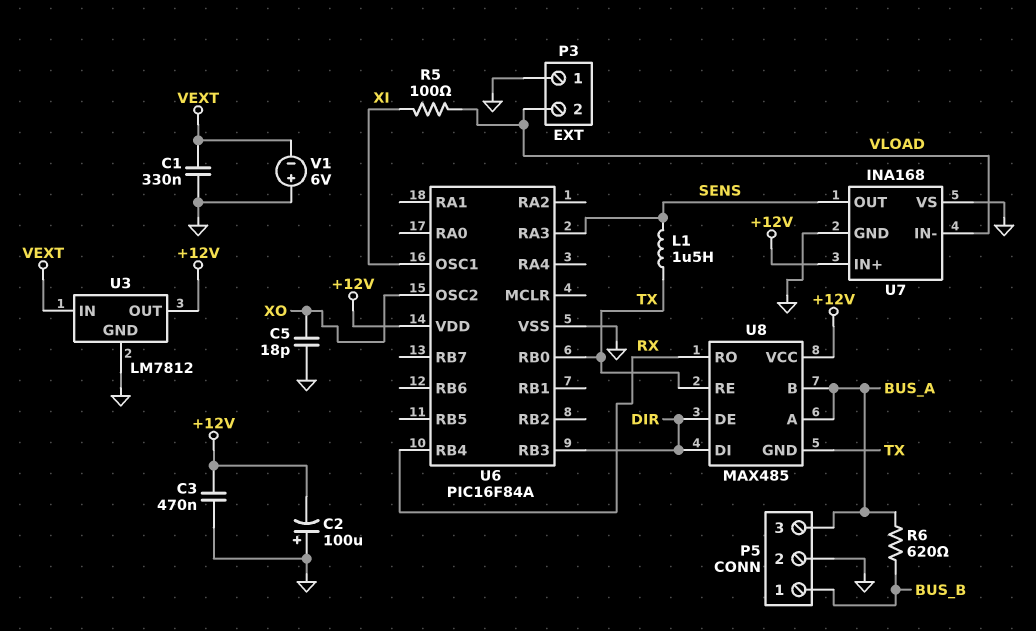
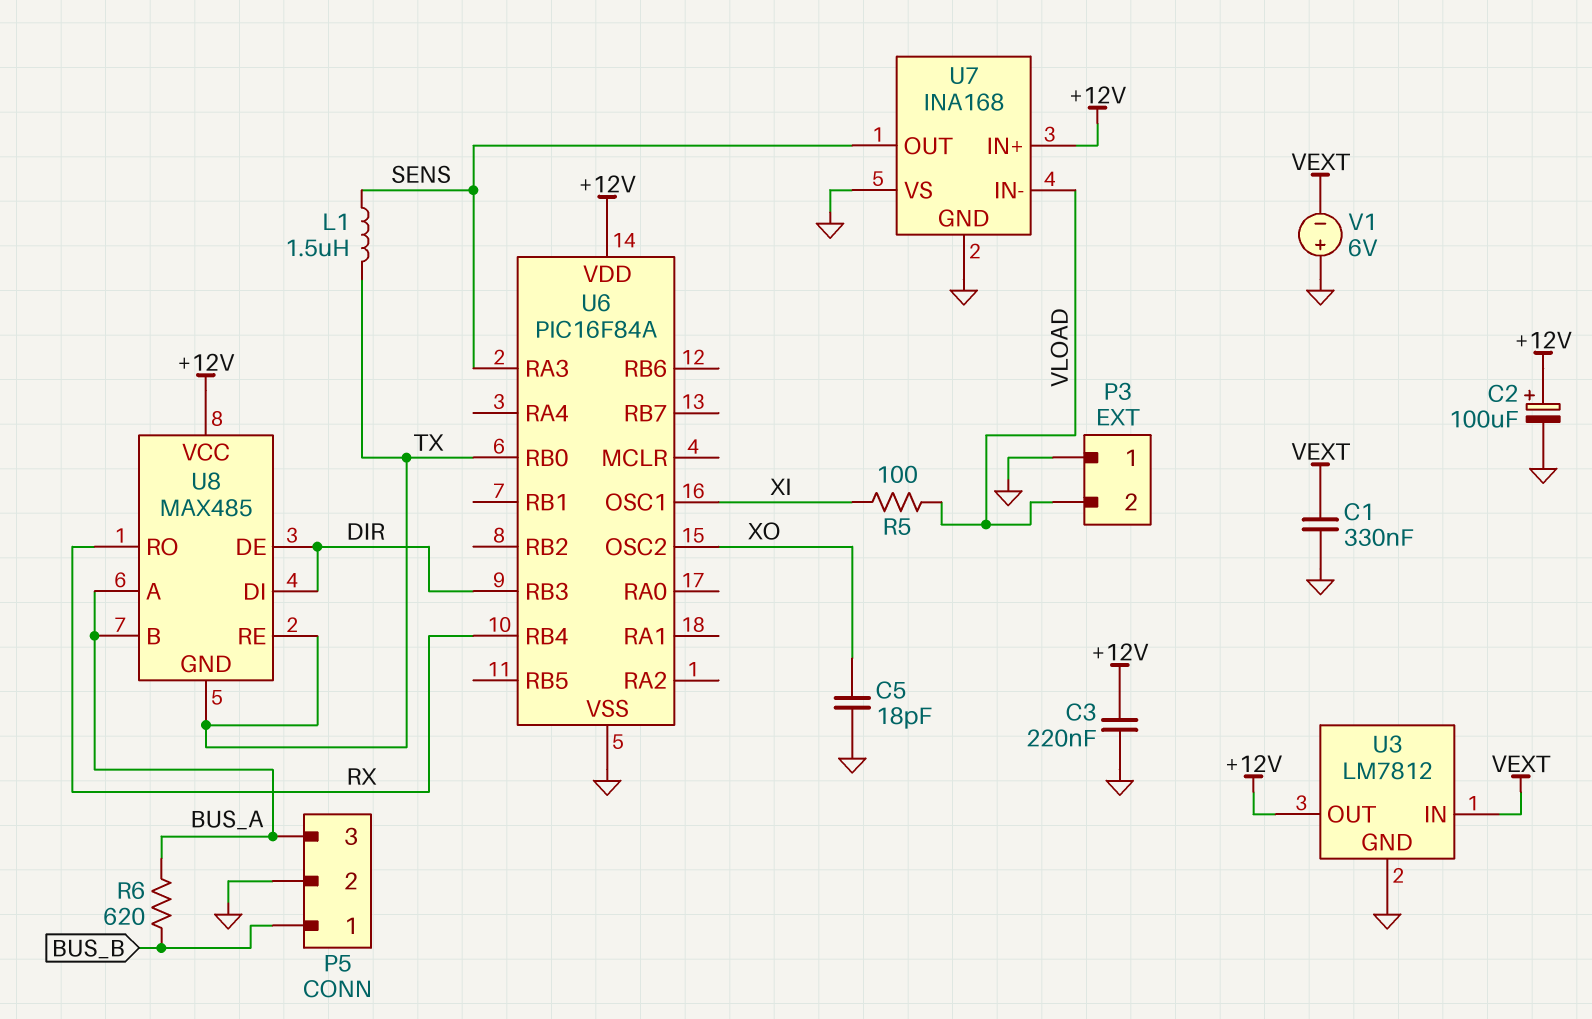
C2: 100uF (plus GND, minus +12V) -> 100uF (plus +12V, minus GND)
C3: 470nF (+12V, GND) -> 220nF (+12V, GND)

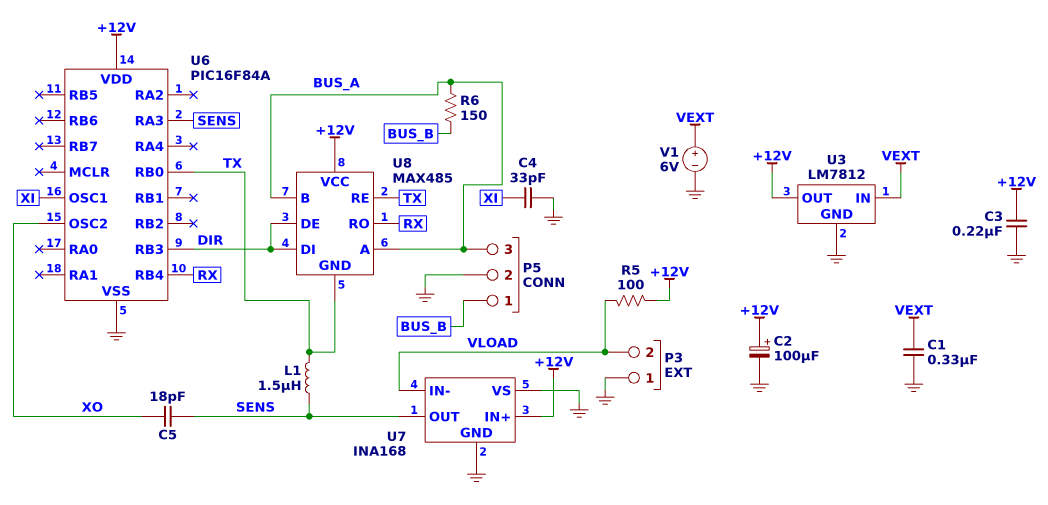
C4: none -> 33pF (GND, XI)
C5: 18pF (GND, XO) -> 18pF (SENS, XO)
R5: 100 (VLOAD, XI) -> 100 (+12V, VLOAD)
R6: 620 (BUS_A, BUS_B) -> 150 (BUS_A, BUS_B)
V1: 6V (plus GND, minus VEXT) -> 6V (plus VEXT, minus GND)

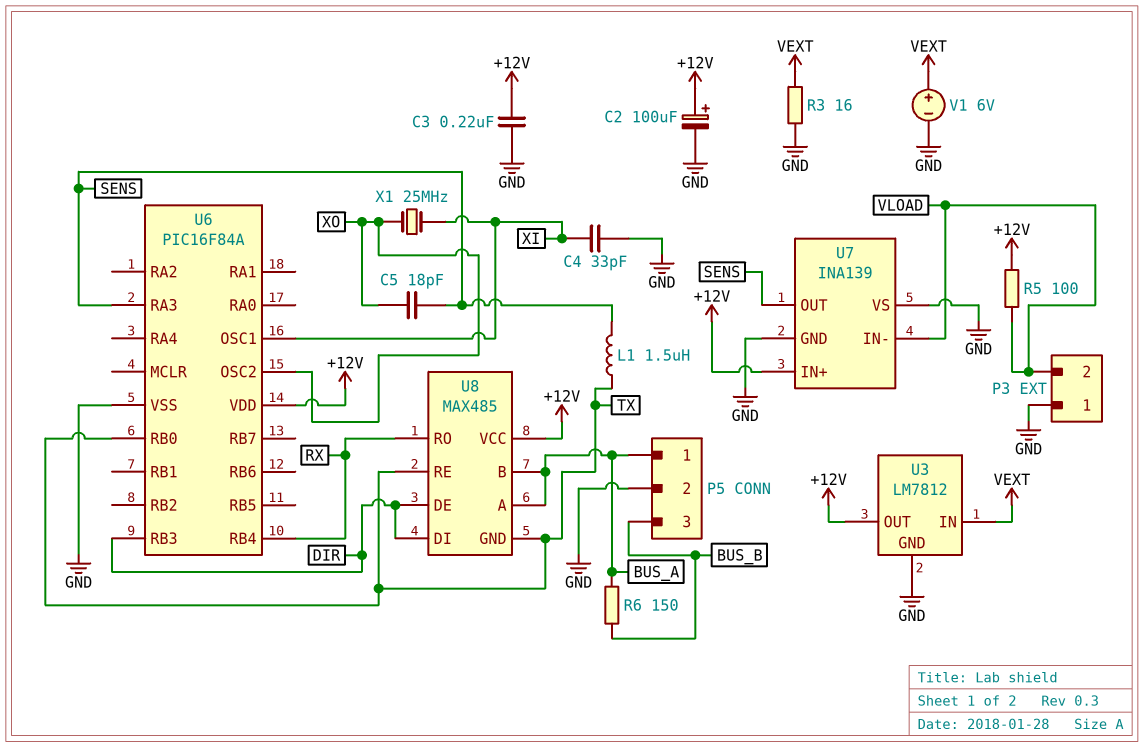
C1: 330nF (GND, VEXT) -> none
P5 pin 1: BUS_B -> BUS_A
P5 pin 3: BUS_A -> BUS_B
R3: none -> 16 (GND, VEXT)
U7: INA168 -> INA139
X1: none -> 25MHz (XI, XO)

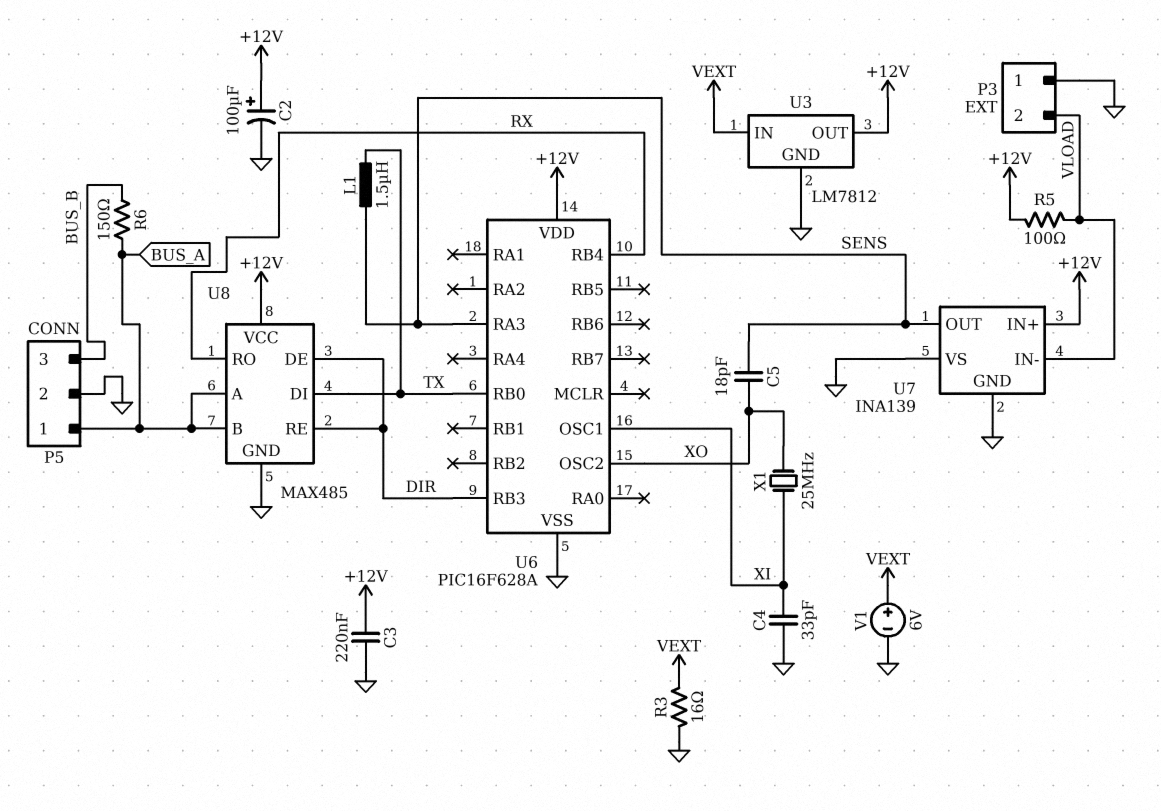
U6: PIC16F84A -> PIC16F628A
U8 pin DI: DIR -> TX
U8 pin GND: TX -> GND
U8 pin RE: TX -> DIR

